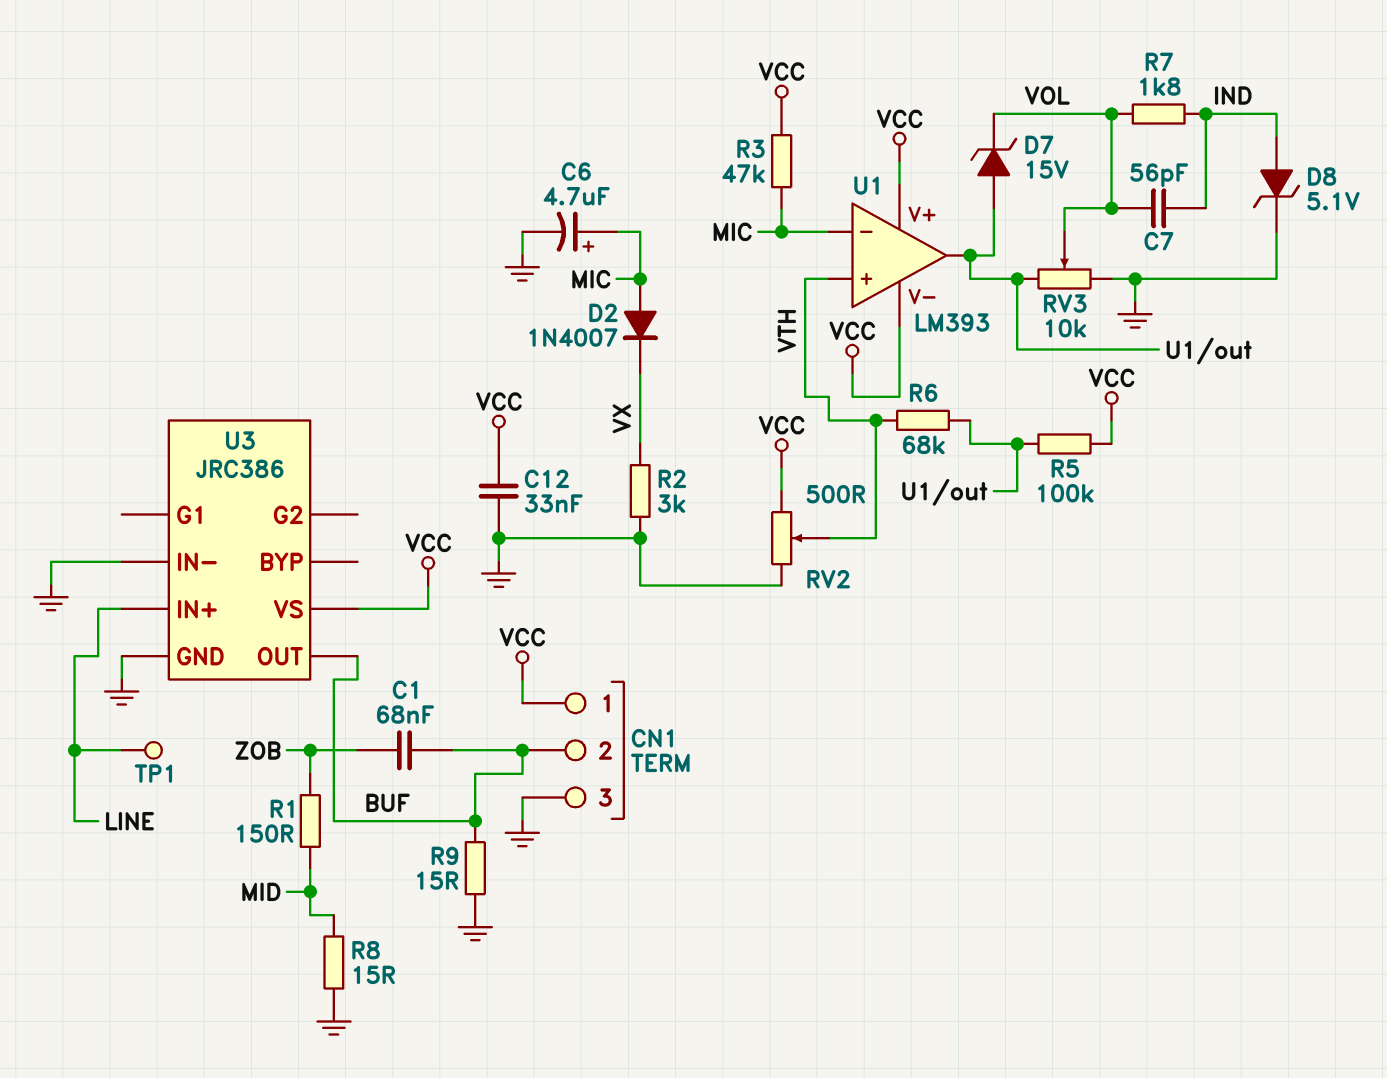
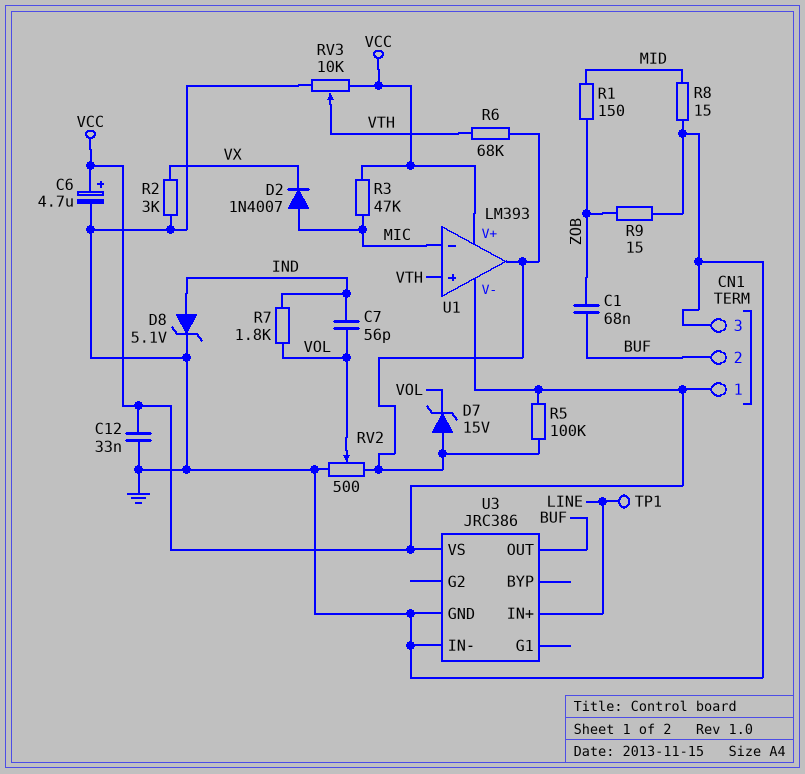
C6: 4.7uF (plus MIC, minus GND) -> 4.7uF (plus VCC, minus GND)
R9: 15 (BUF, GND) -> 15 (GND, ZOB)
RV2: 500 (GND, VCC, wiper VTH) -> 500 (GND, U1/out, wiper VOL)
RV3: 10k (GND, U1/out, wiper VOL) -> 10k (GND, VCC, wiper VTH)

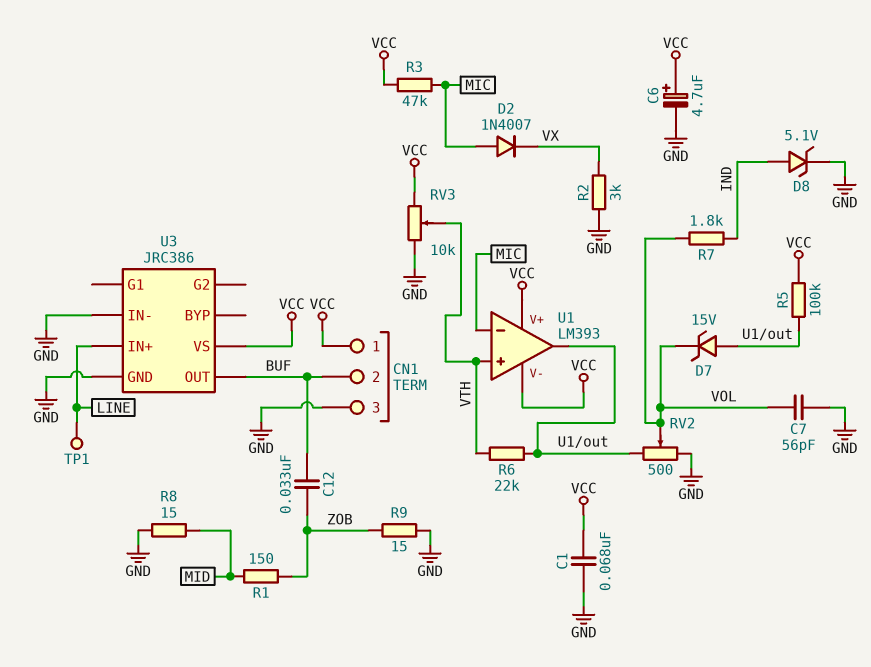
C1: 68nF (BUF, ZOB) -> 68nF (GND, VCC)
C7: 56pF (IND, VOL) -> 56pF (GND, VOL)
C12: 33nF (GND, VCC) -> 33nF (BUF, ZOB)
R6: 68k (U1/out, VTH) -> 22k (U1/out, VTH)

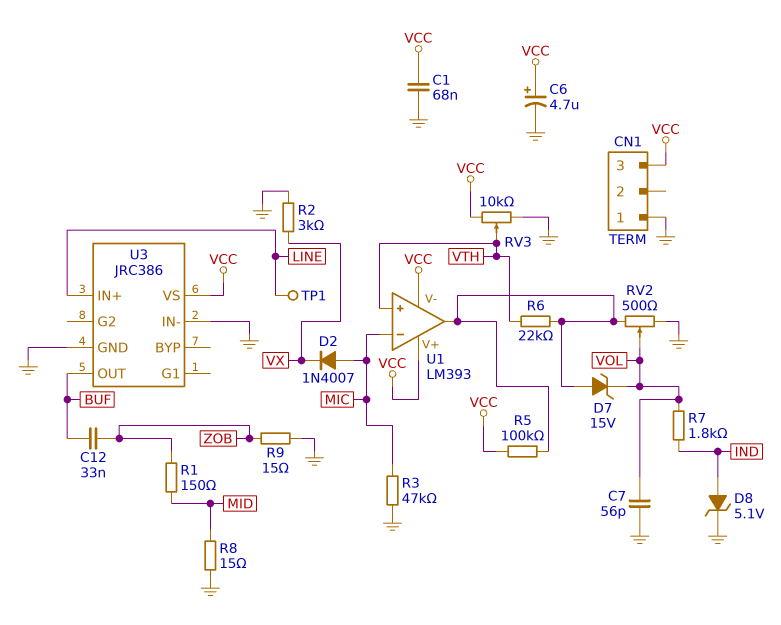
CN1 pin 1: VCC -> GND
CN1 pin 2: BUF -> none
CN1 pin 3: GND -> VCC
R3: 47k (MIC, VCC) -> 47k (GND, MIC)

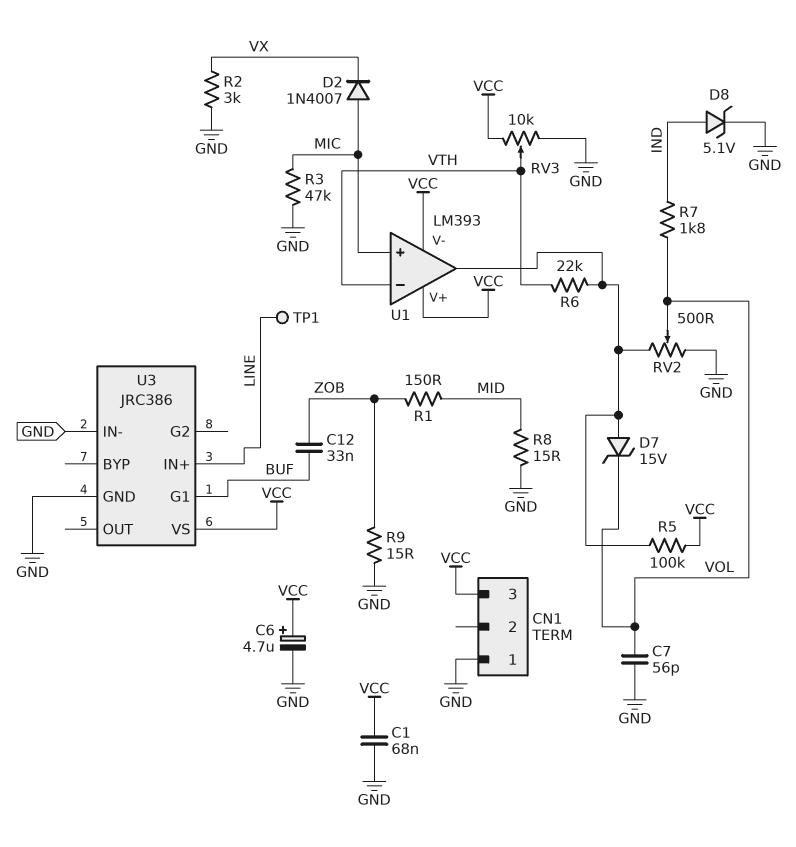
U1 pin in+: VTH -> MIC
U1 pin in-: MIC -> VTH
U3 pin G1: none -> BUF
U3 pin OUT: BUF -> none

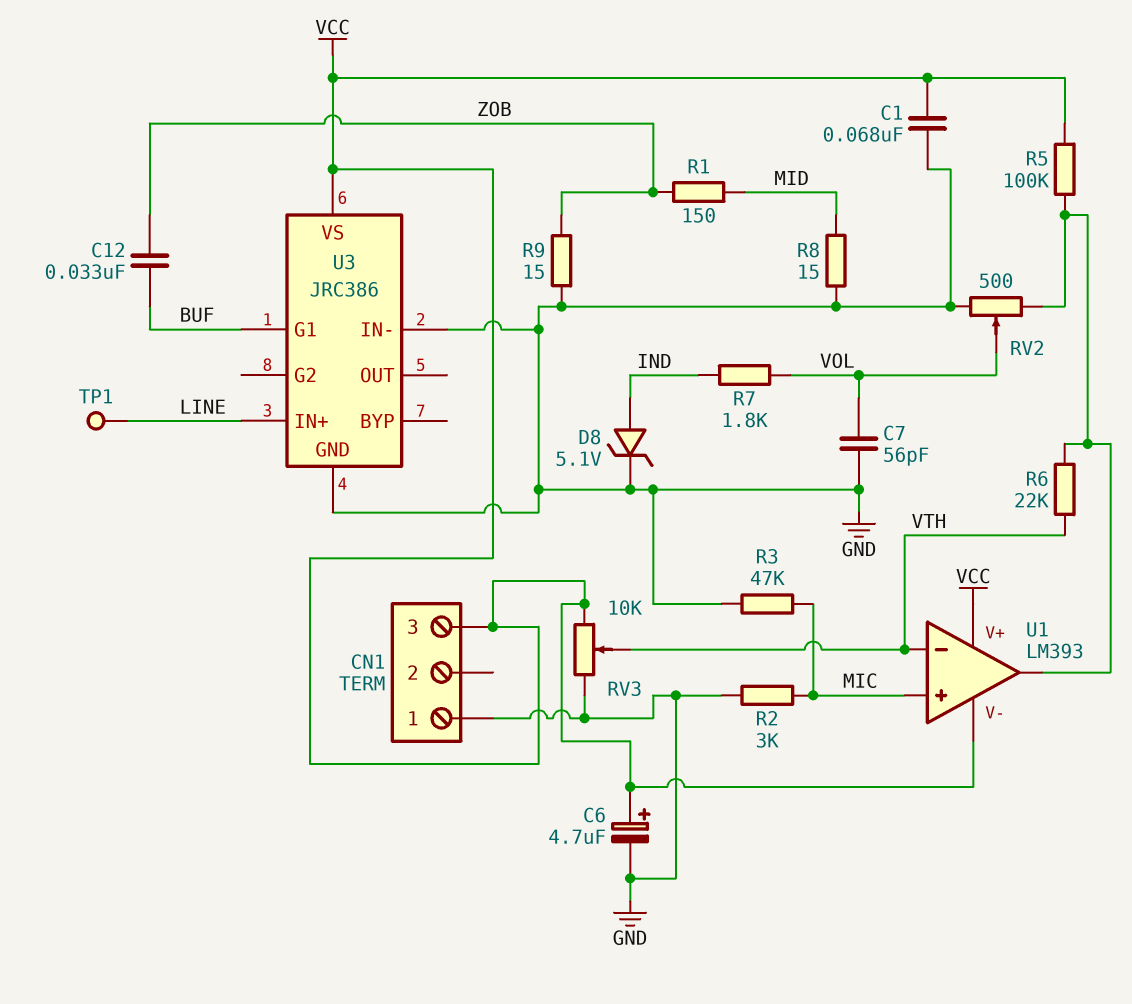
D2: diode 1N4007 (A MIC, K VX) -> none
D7: zener 15V (A U1/out, K VOL) -> none
R2: 3k (GND, VX) -> 3k (GND, MIC)

